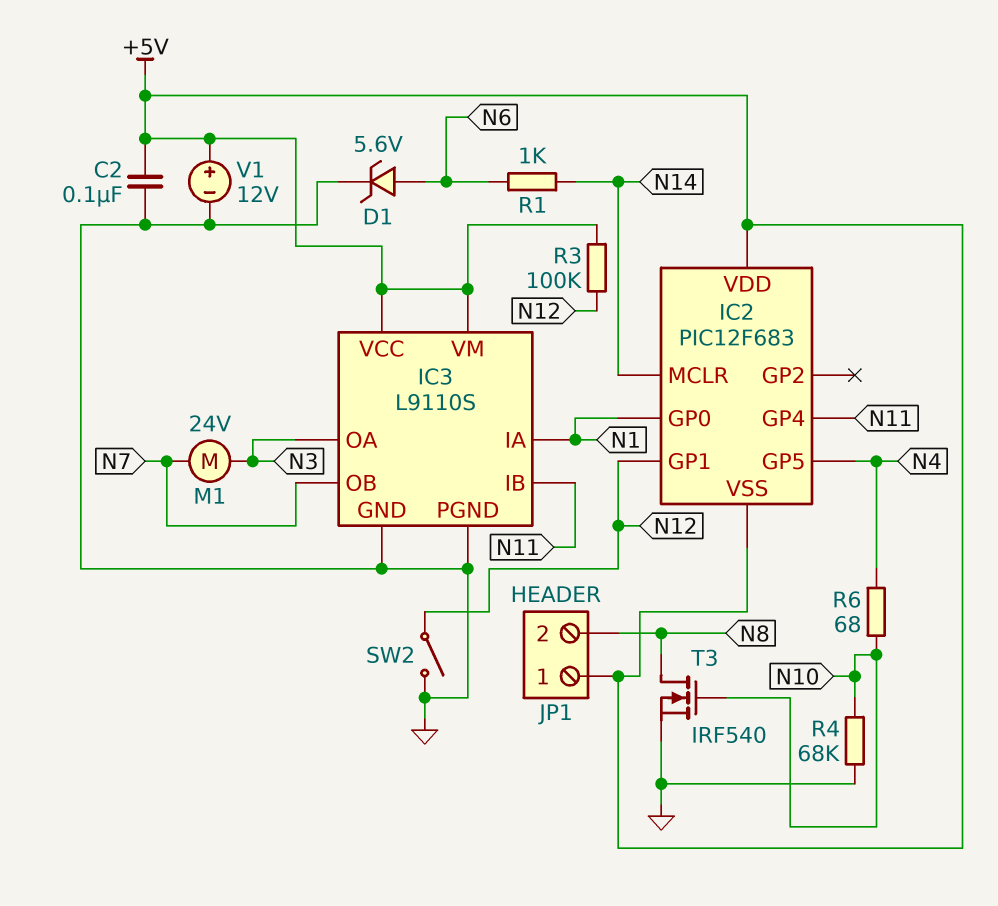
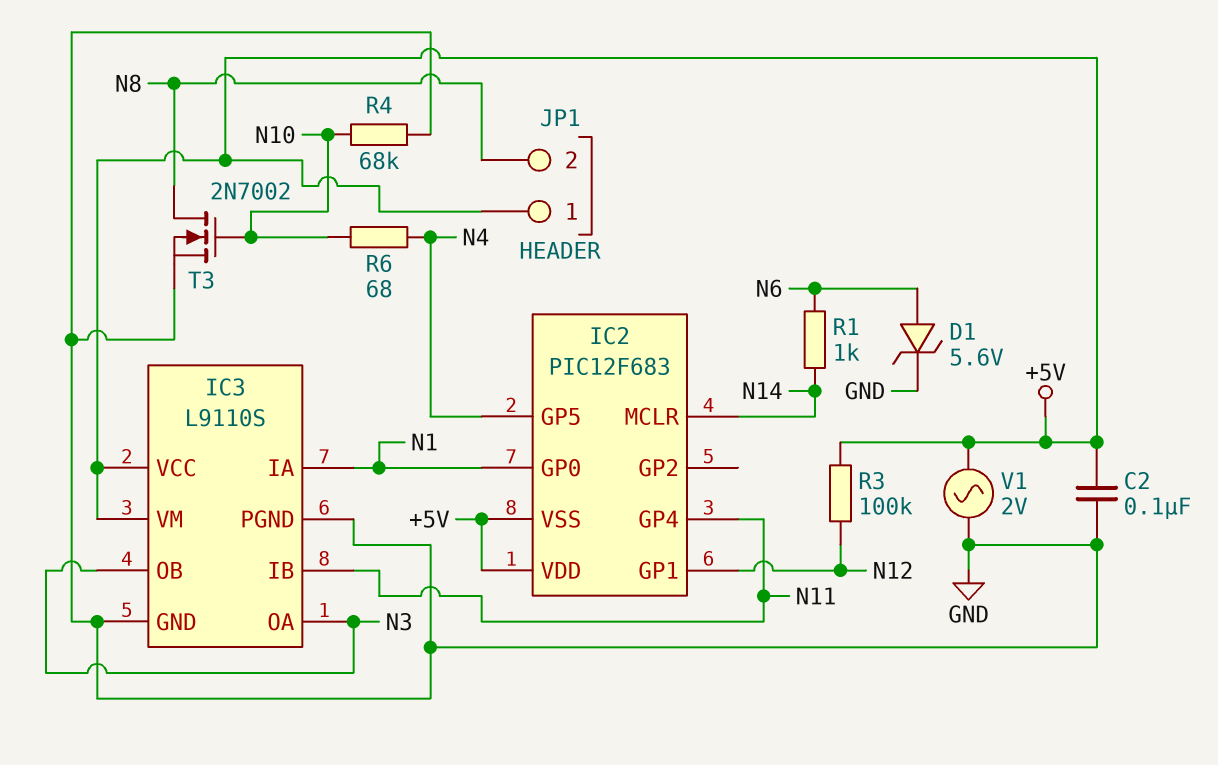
IC3 pin OB: N7 -> N3
M1: motor 24V (N3, N7) -> none
SW2: switch (GND, N12) -> none
T3: NMOS IRF540 (G N10, D N8, S GND) -> NMOS 2N7002 (G N10, D N8, S GND)
V1: 12V (plus +5V, minus GND) -> AC 2V (+5V, GND)

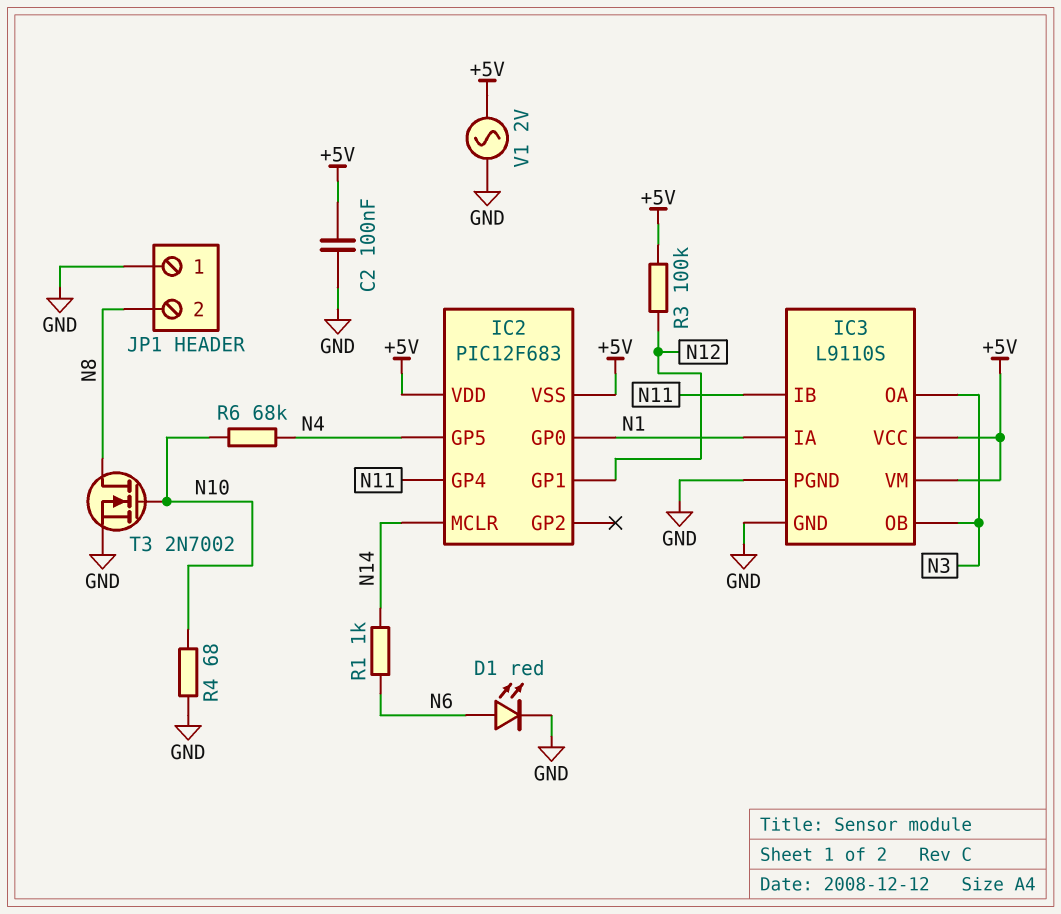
D1: zener 5.6V (A N6, K GND) -> LED red (A N6, K GND)
JP1 pin 1: +5V -> GND
R4: 68k (GND, N10) -> 68 (GND, N10)
R6: 68 (N4, N10) -> 68k (N4, N10)

